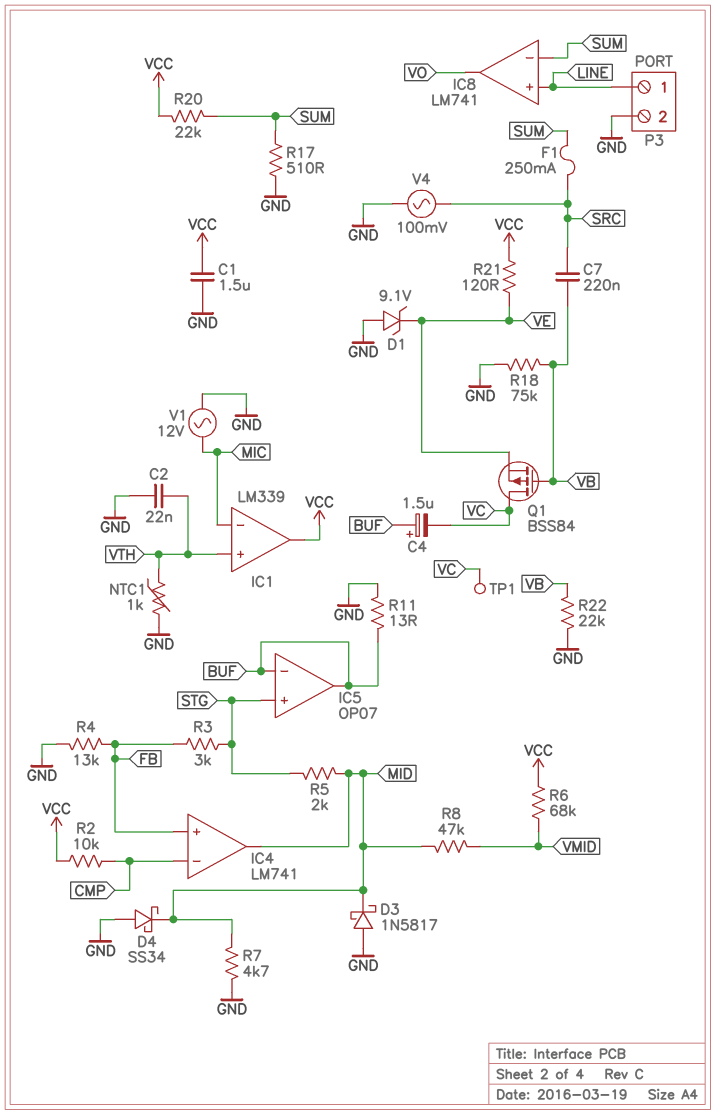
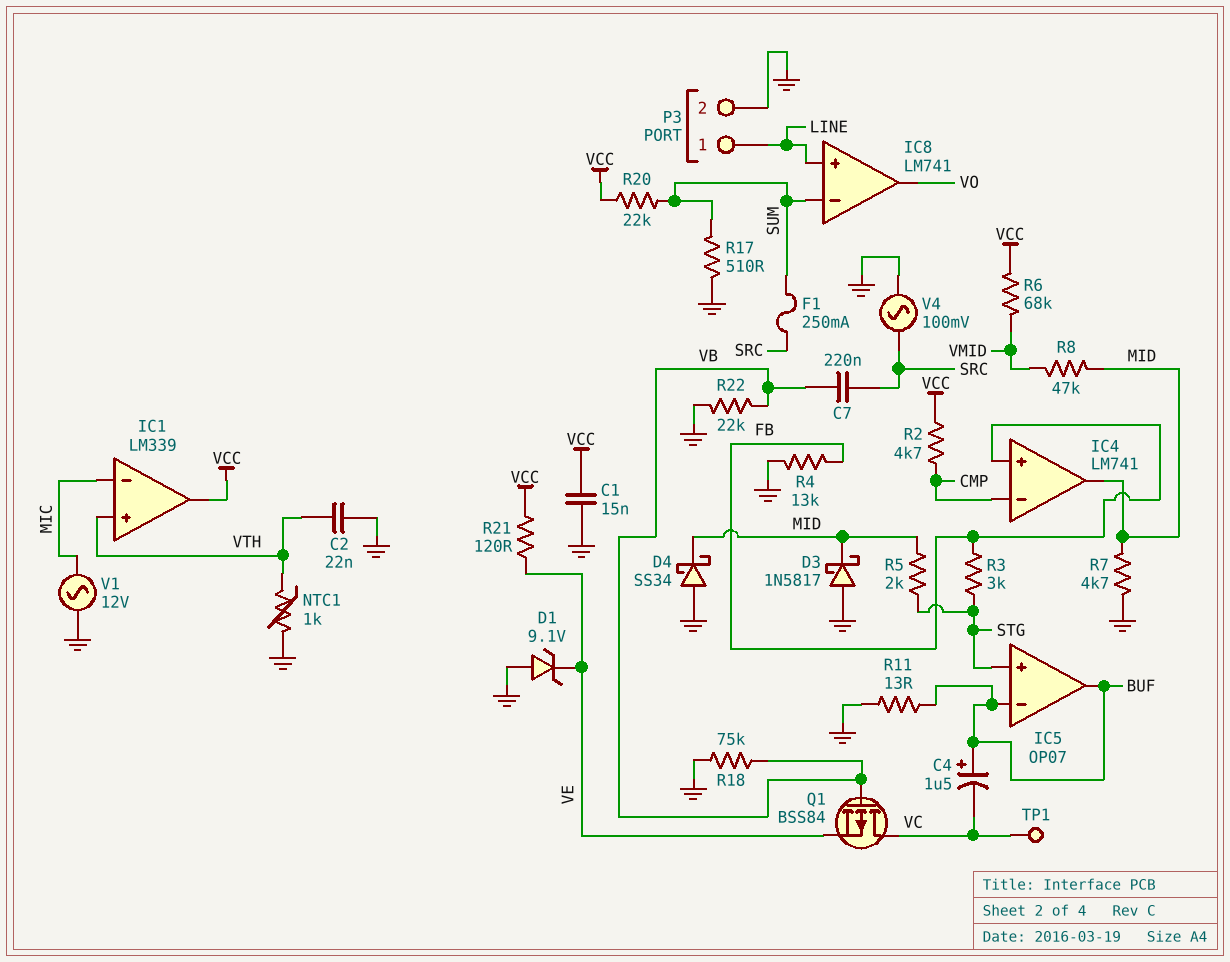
C1: 1.5uF (GND, VCC) -> 15nF (GND, VCC)
R2: 10k (CMP, VCC) -> 4.7k (CMP, VCC)

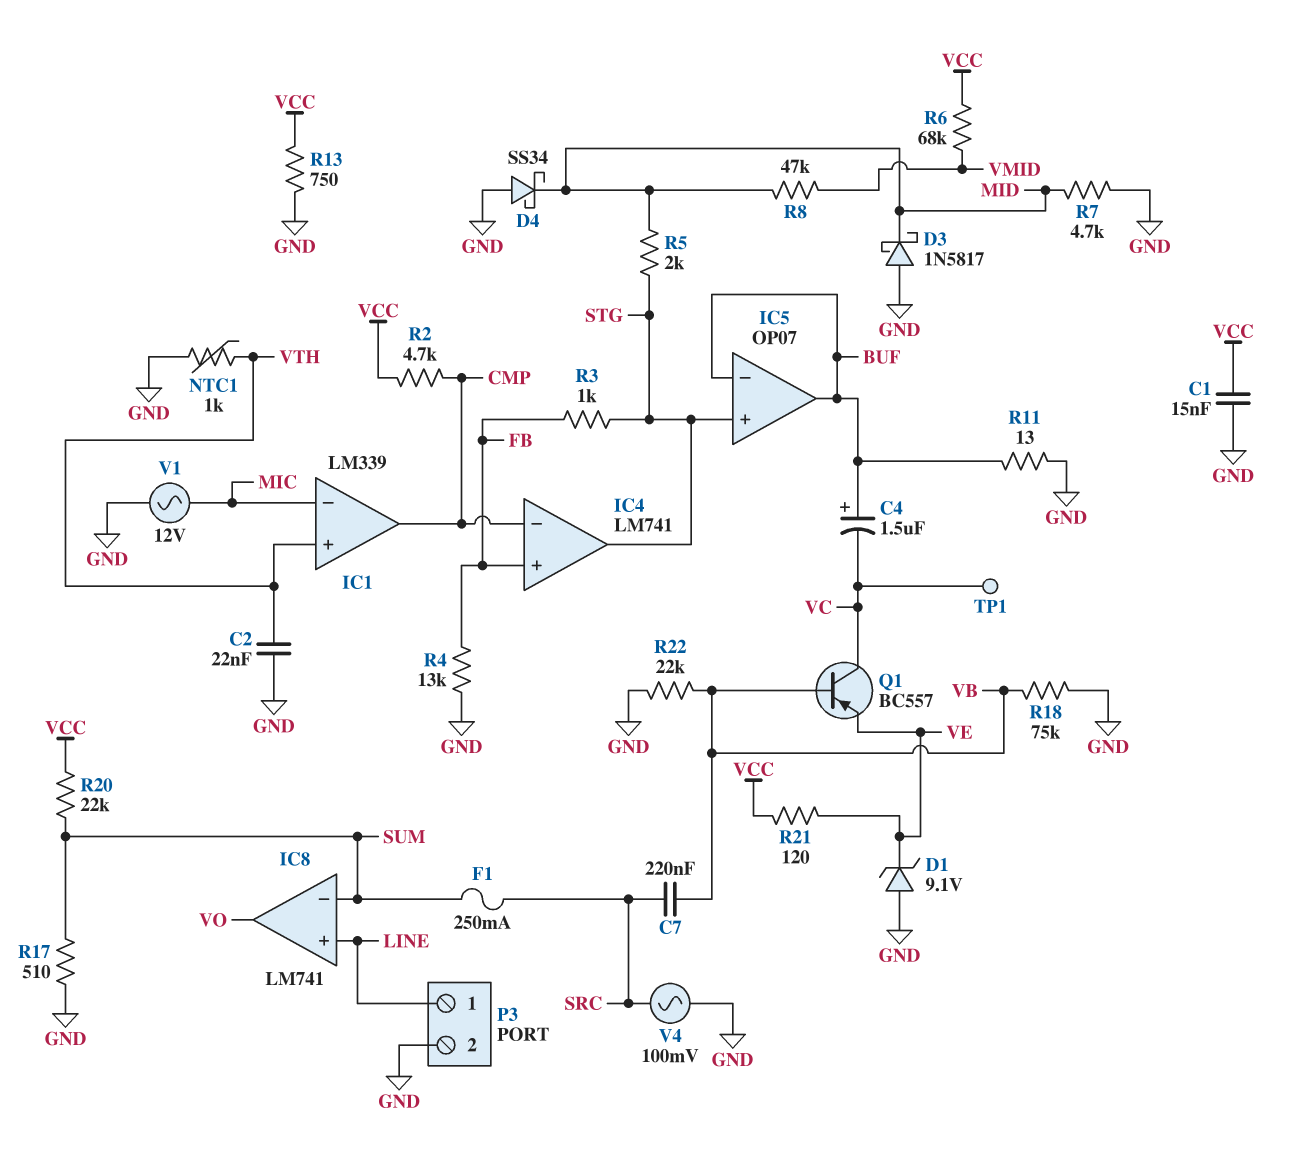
IC1 pin out: VCC -> CMP
IC4 pin out: MID -> STG
Q1: PMOS BSS84 (G VB, D VC, S VE) -> PNP BC557 (B VB, C VC, E VE)
R3: 3k (FB, STG) -> 1k (FB, STG)
R13: none -> 750 (GND, VCC)

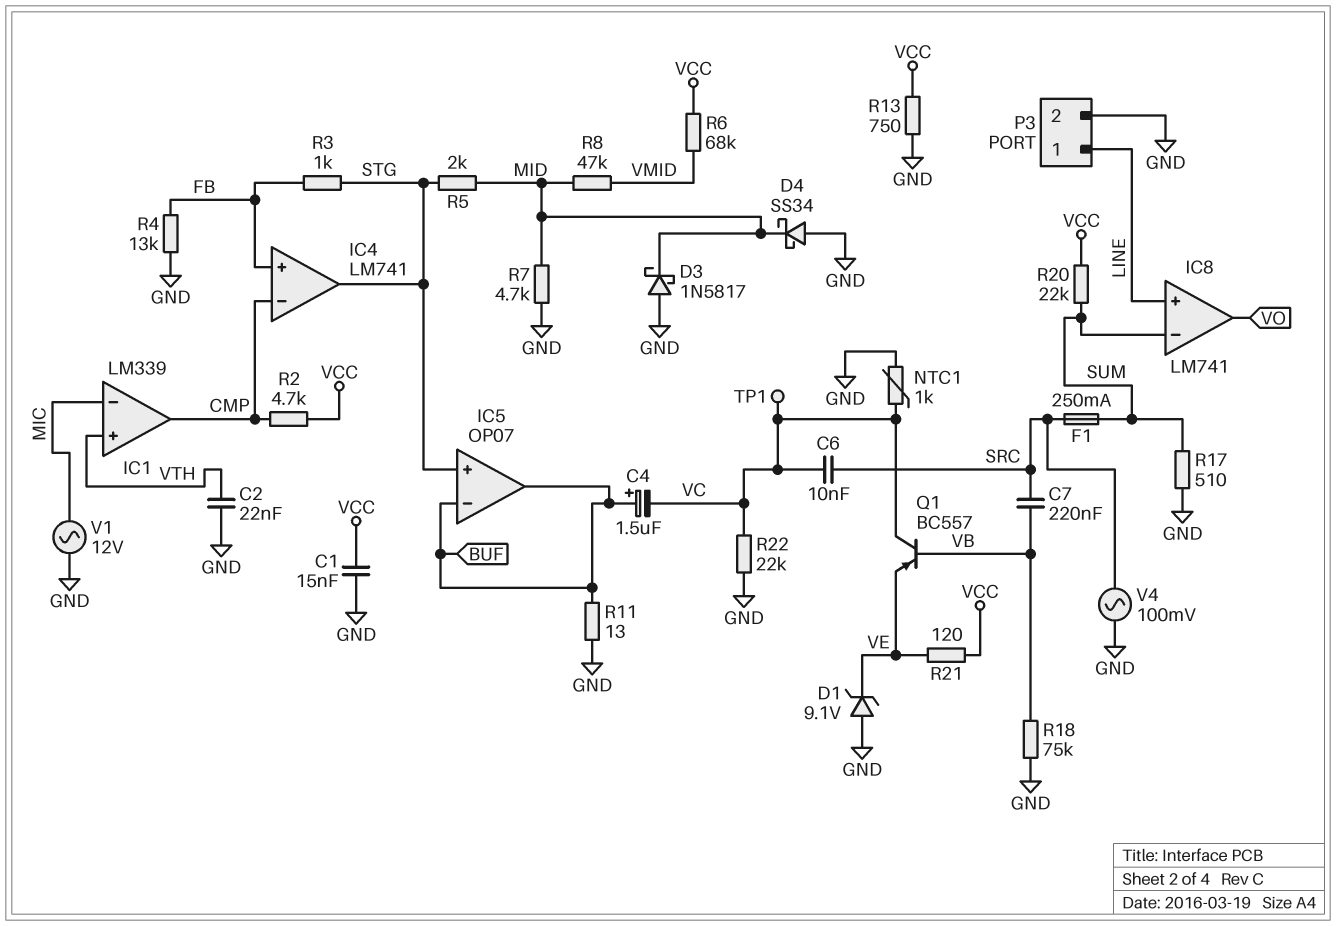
C6: none -> 10nF (SRC, VC)
NTC1: 1k (GND, VTH) -> 1k (GND, VC)
R22: 22k (GND, VB) -> 22k (GND, VC)

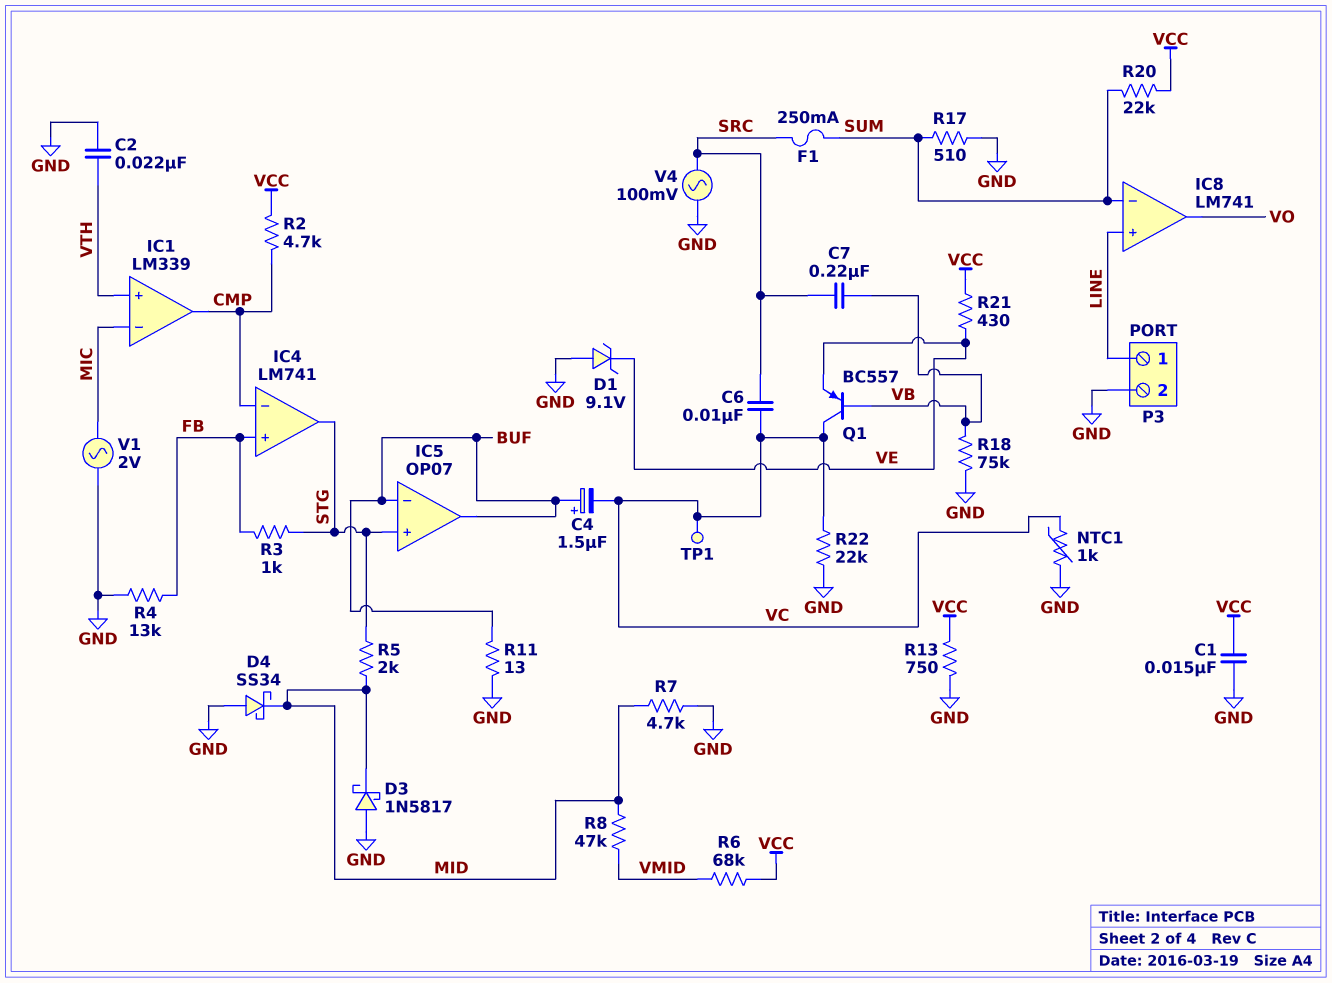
R21: 120 (VCC, VE) -> 430 (VCC, VE)
V1: AC 12V (GND, MIC) -> AC 2V (GND, MIC)

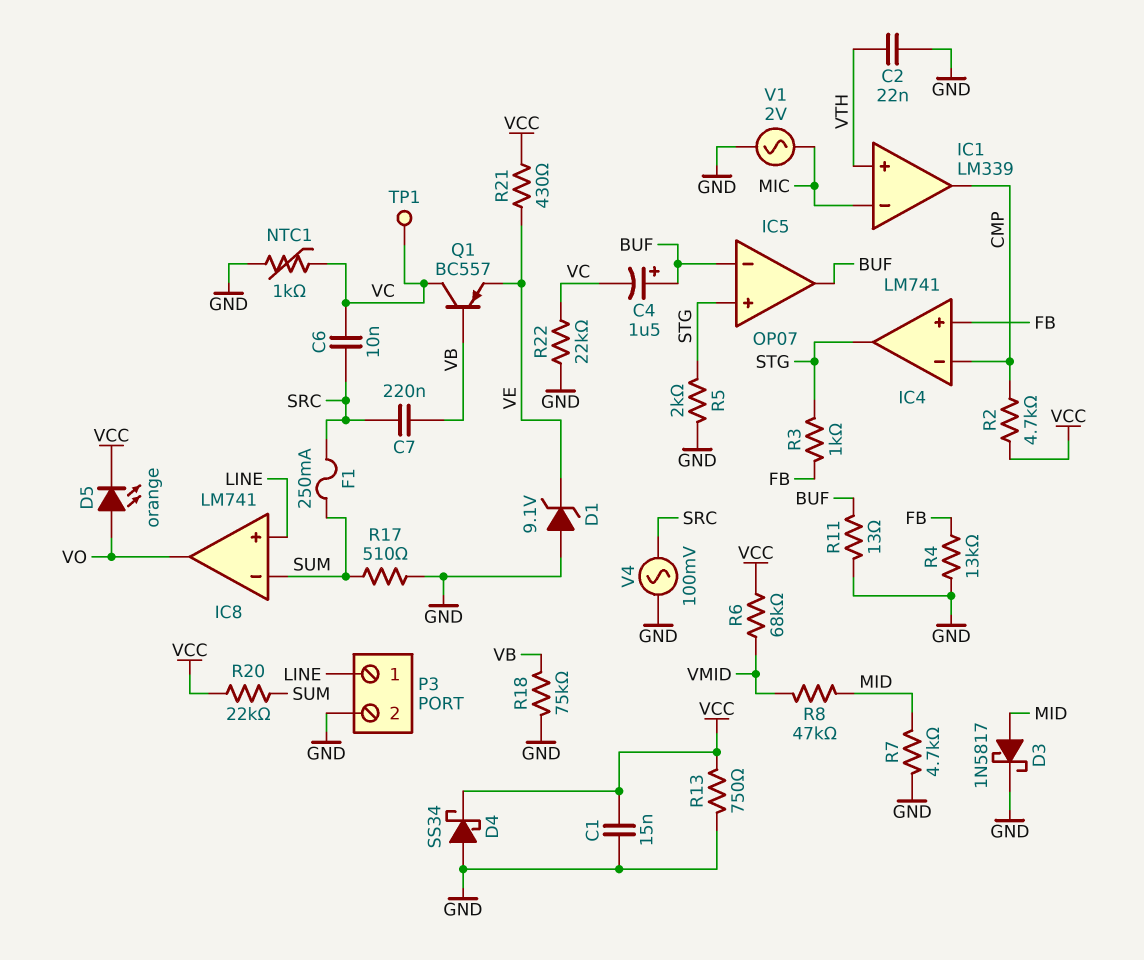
D3: schottky 1N5817 (A GND, K MID) -> schottky 1N5817 (A MID, K GND)
D4: schottky SS34 (A GND, K MID) -> schottky SS34 (A GND, K VCC)
D5: none -> LED orange (A VO, K VCC)
R5: 2k (MID, STG) -> 2k (GND, STG)

